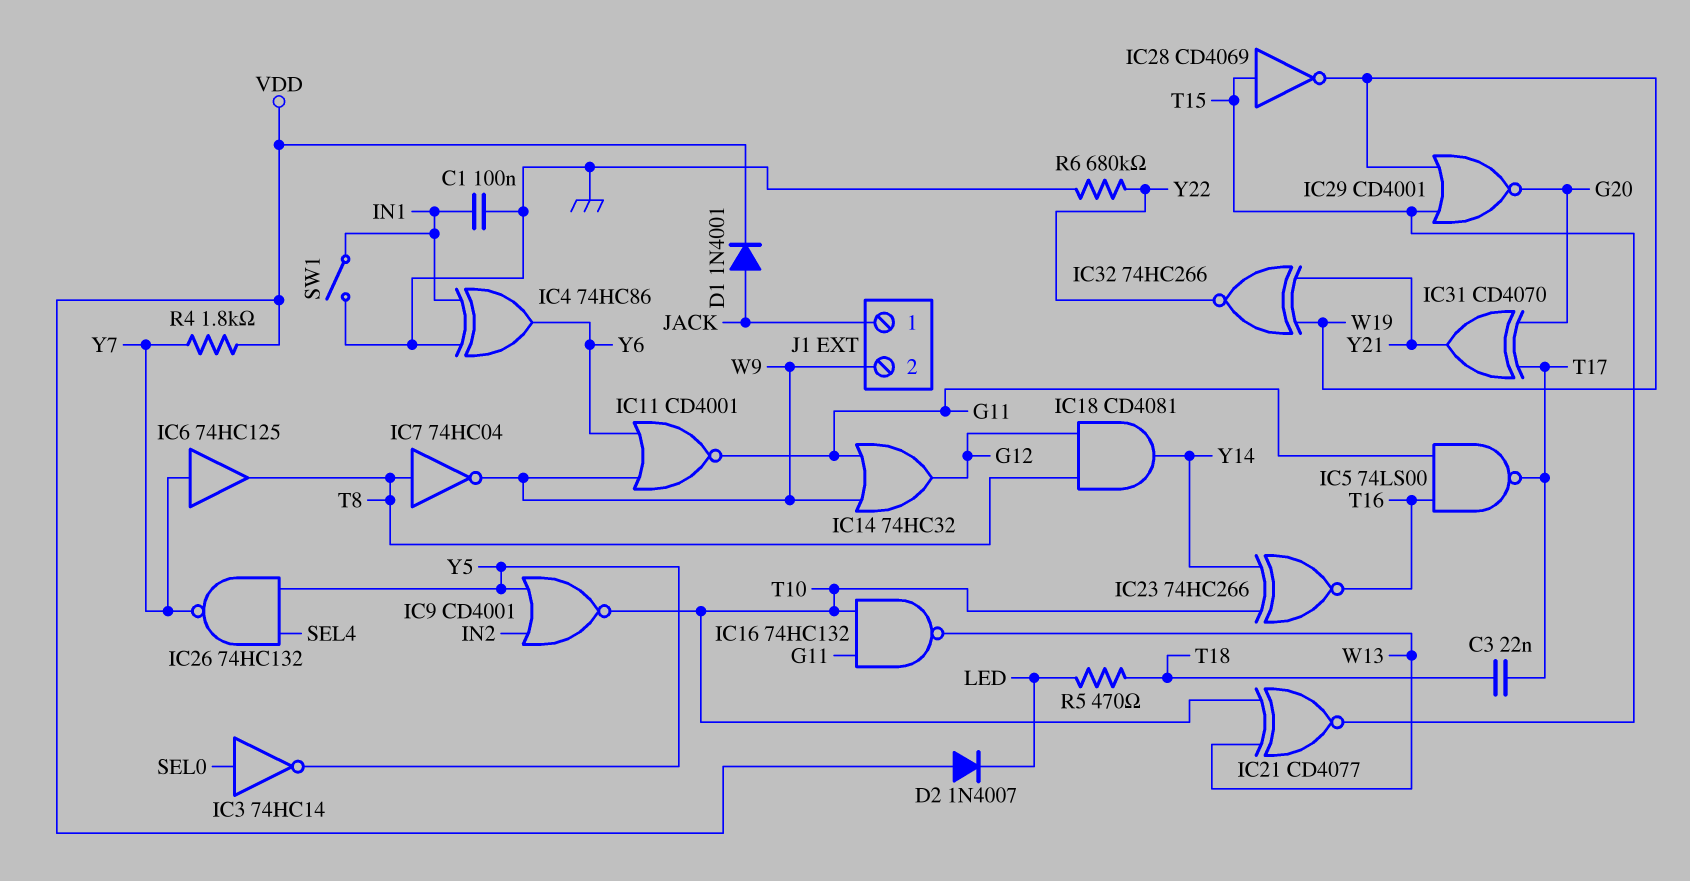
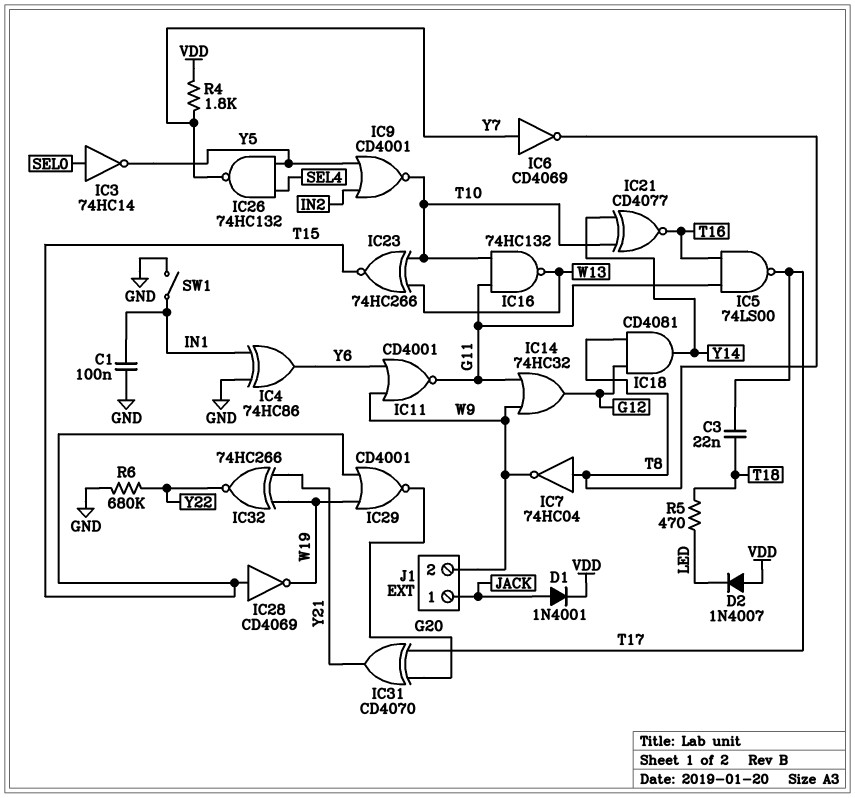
IC6: buffer 74HC125 (in Y7, out T8) -> NOT CD4069 (in Y7, out T8)
IC21: XNOR CD4077 (in T10, in W13, out T15) -> XNOR CD4077 (in T10, in Y14, out T16)
IC23: XNOR 74HC266 (in T10, in Y14, out T16) -> XNOR 74HC266 (in T10, in W13, out T15)

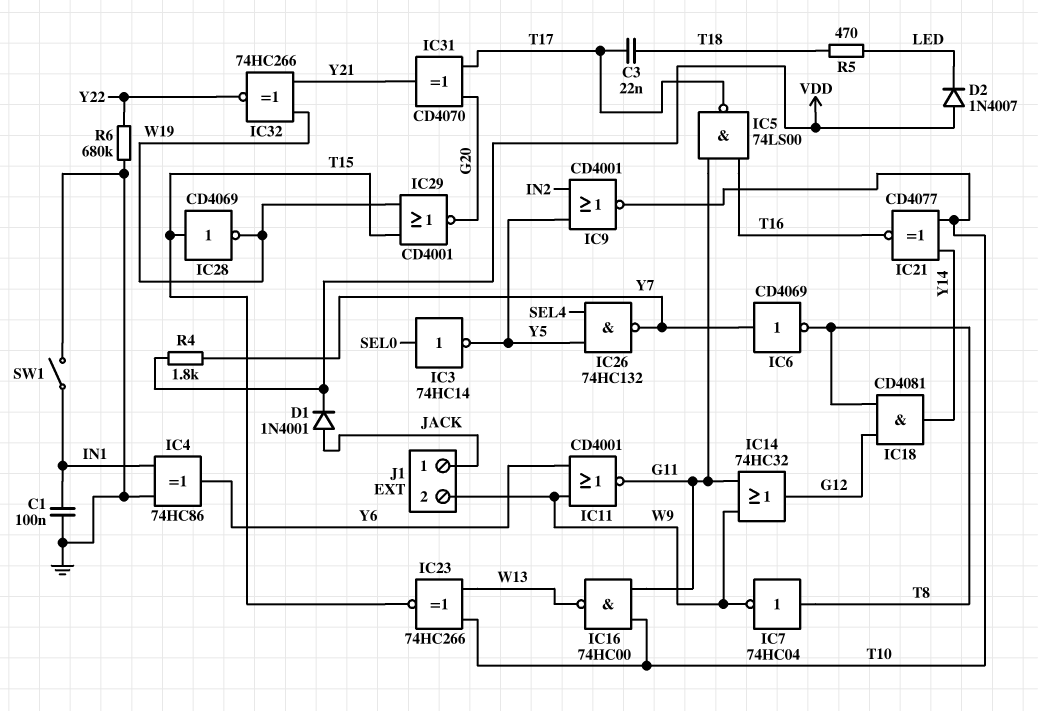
IC16: NAND 74HC132 (in G11, in T10, out W13) -> NAND 74HC00 (in G11, in T10, out W13)

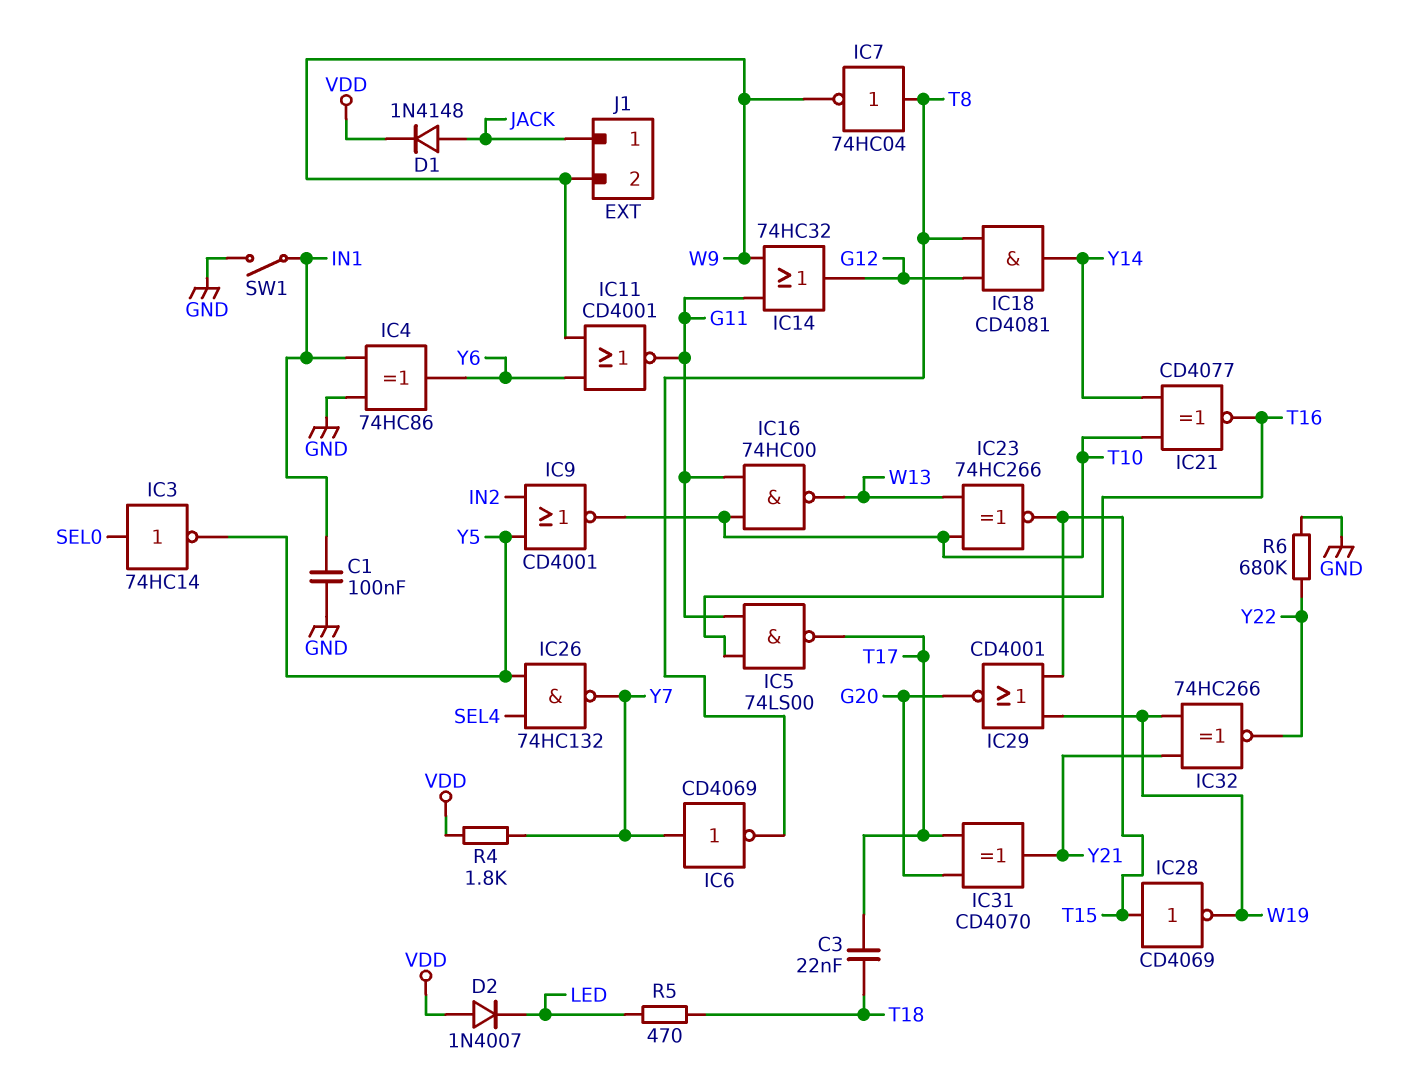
D1: diode 1N4001 (A JACK, K VDD) -> diode 1N4148 (A JACK, K VDD)

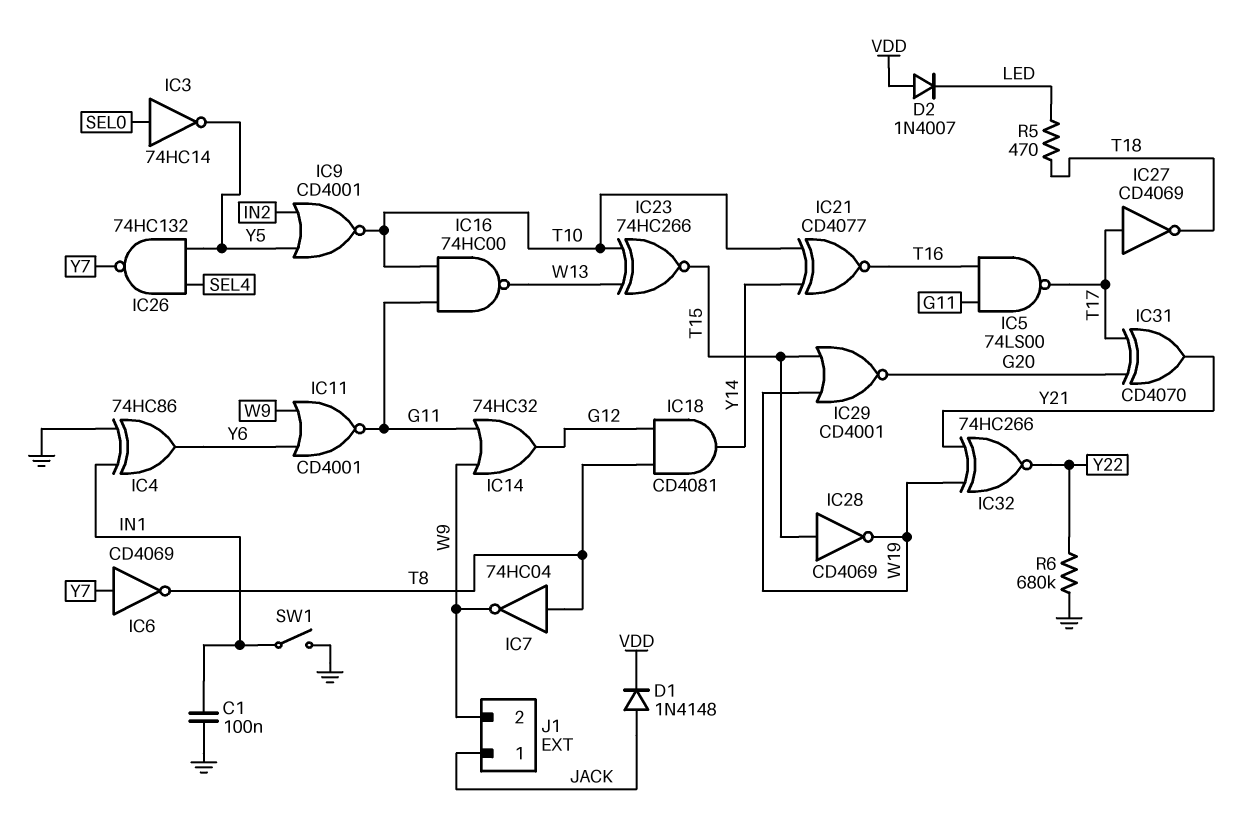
C3: 22nF (T17, T18) -> none
IC27: none -> NOT CD4069 (in T17, out T18)
R4: 1.8k (VDD, Y7) -> none

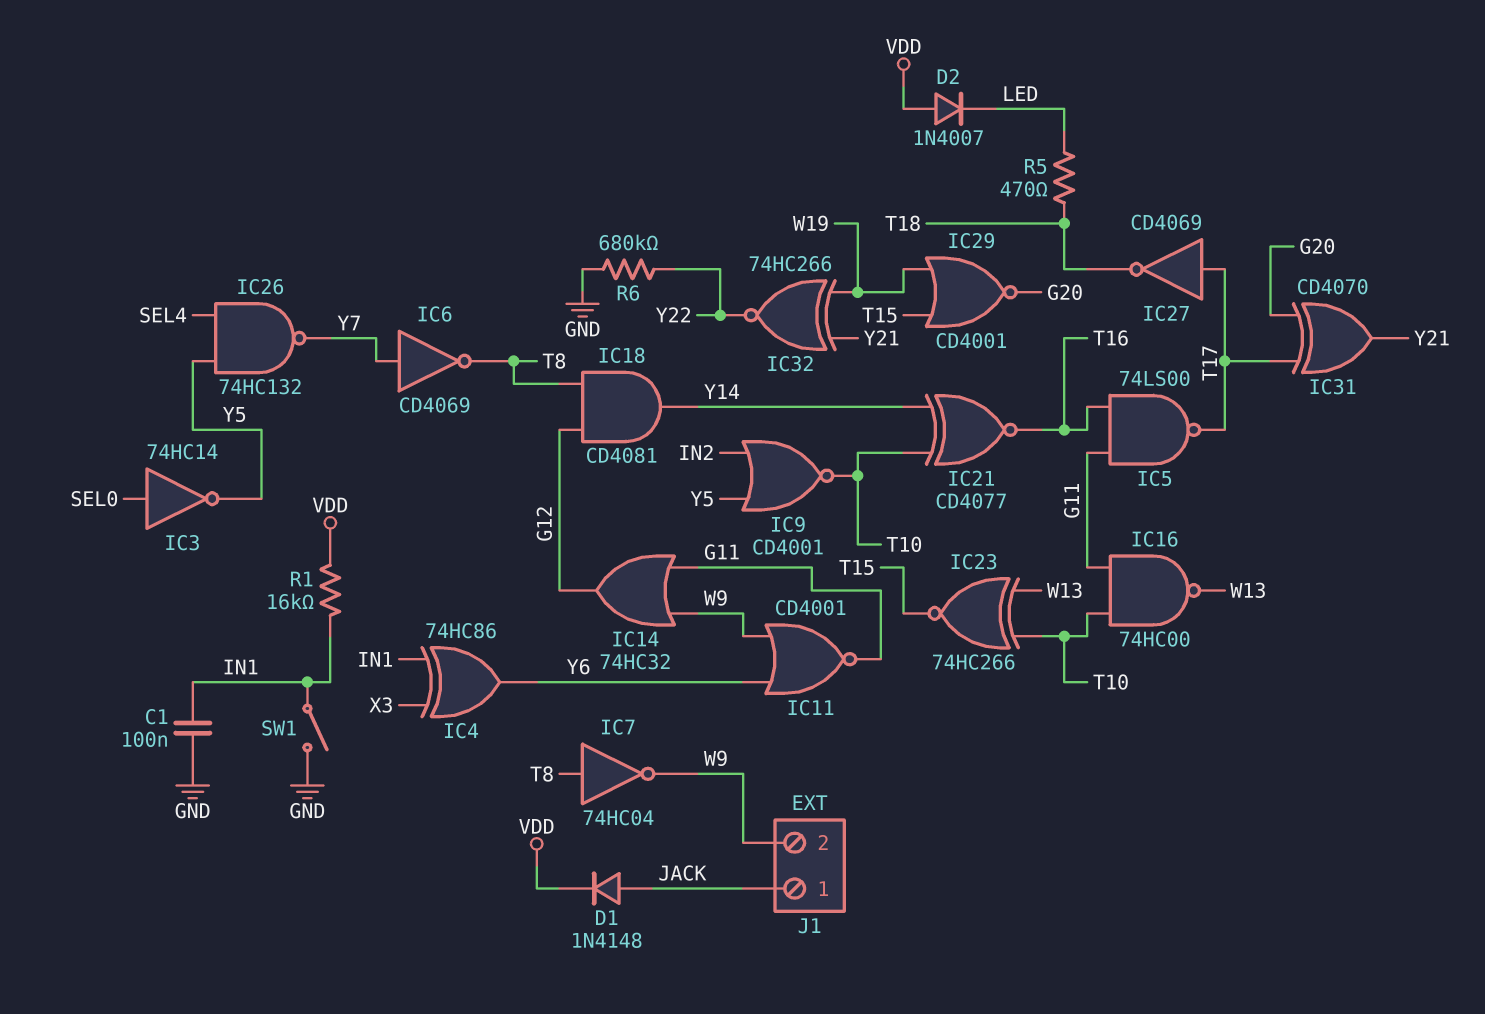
IC4: XOR 74HC86 (in GND, in IN1, out Y6) -> XOR 74HC86 (in IN1, in X3, out Y6)
IC28: NOT CD4069 (in T15, out W19) -> none
R1: none -> 16k (IN1, VDD)

